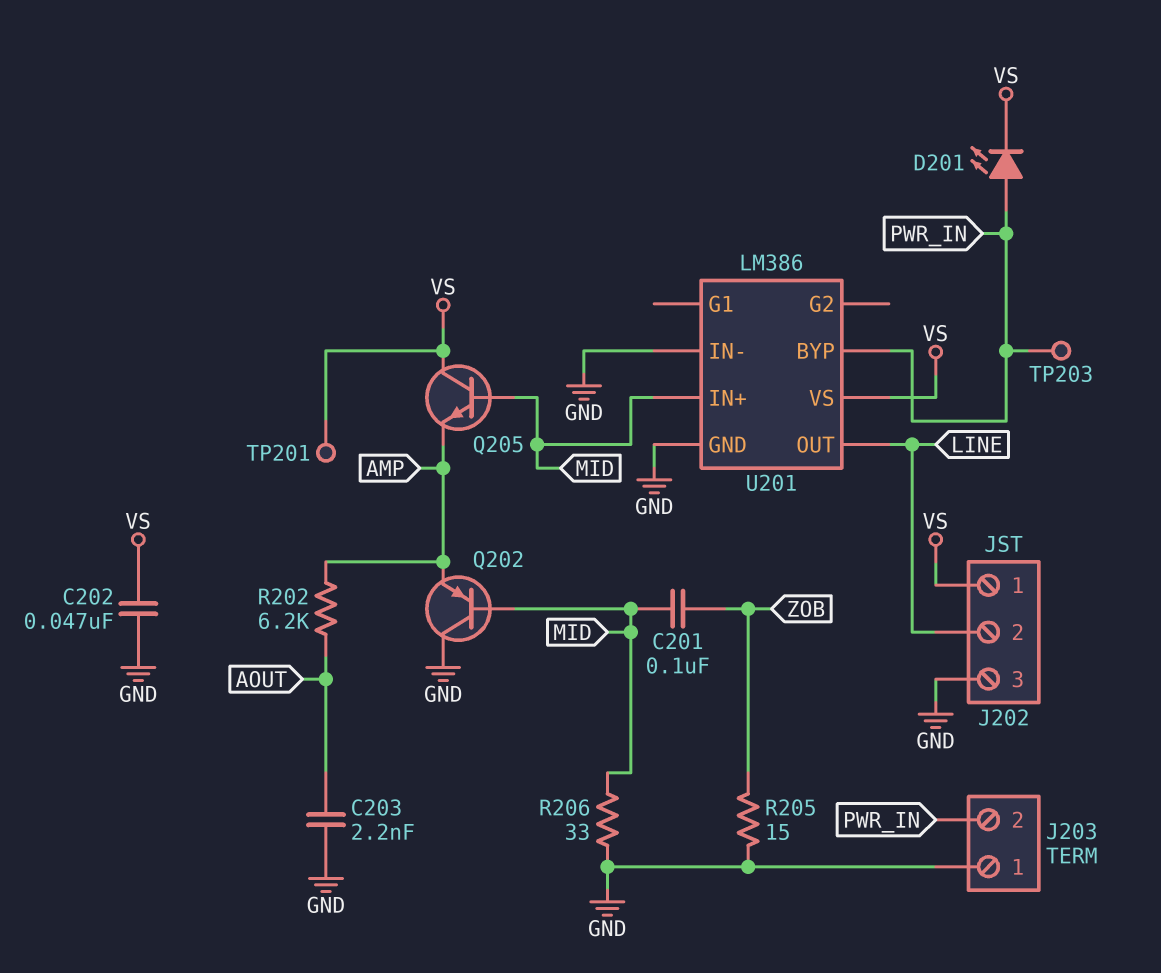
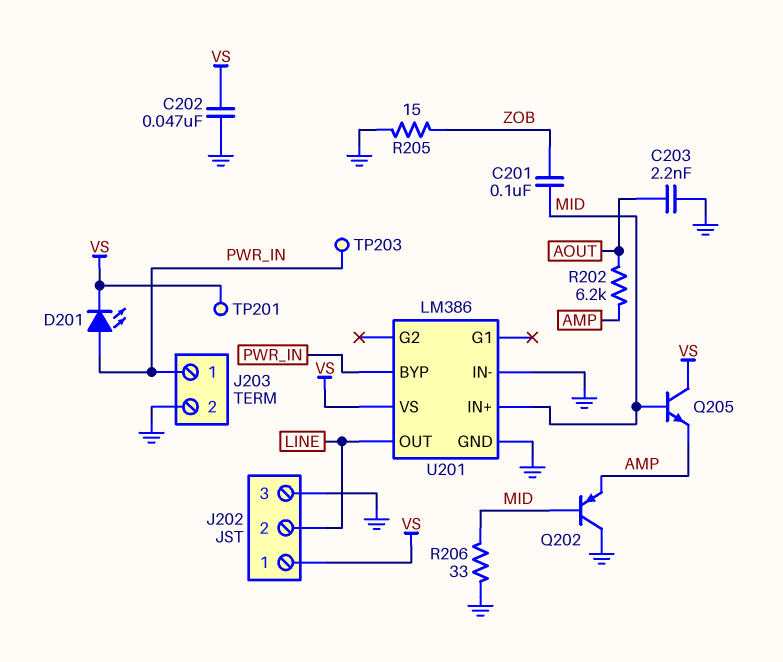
J203 pin 1: GND -> PWR_IN
J203 pin 2: PWR_IN -> GND

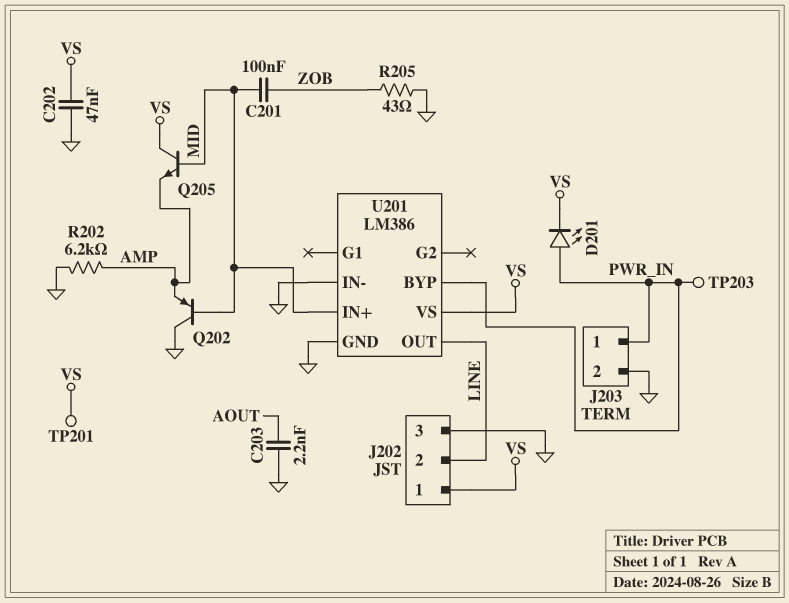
R202: 6.2k (AMP, AOUT) -> 6.2k (AMP, GND)
R205: 15 (GND, ZOB) -> 43 (GND, ZOB)
R206: 33 (GND, MID) -> none

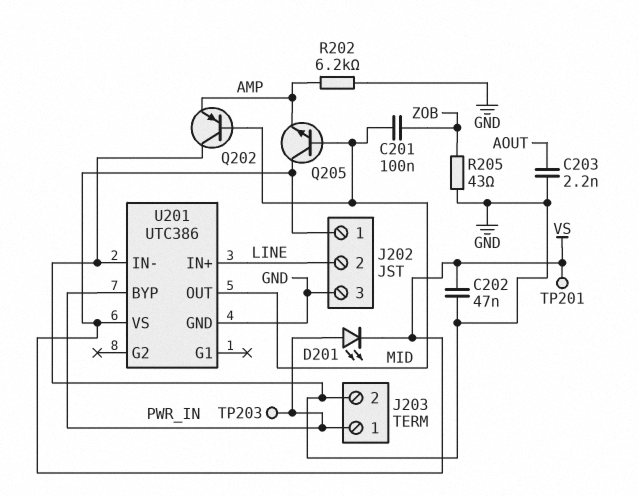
U201: LM386 -> UTC386
U201 pin IN+: MID -> LINE
U201 pin OUT: LINE -> MID

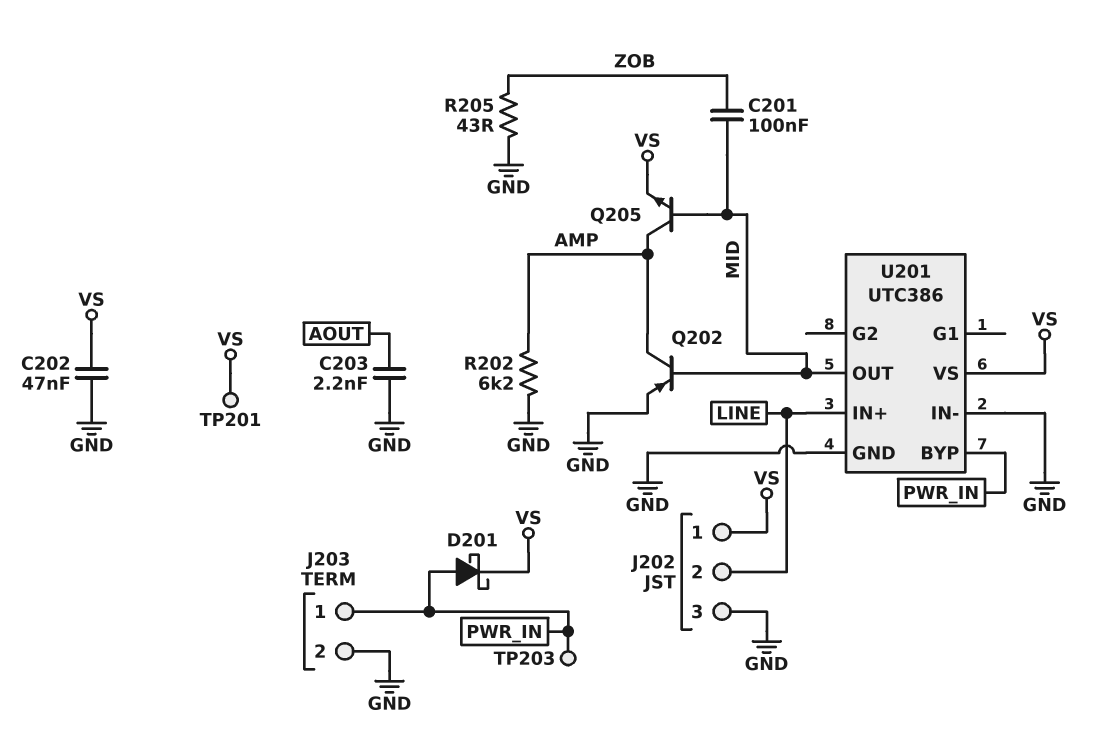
D201: LED (A PWR_IN, K VS) -> schottky (A PWR_IN, K VS)
Q202: PNP (B MID, C GND, E AMP) -> PNP (B MID, C AMP, E GND)
Q205: NPN (B MID, C VS, E AMP) -> NPN (B MID, C AMP, E VS)

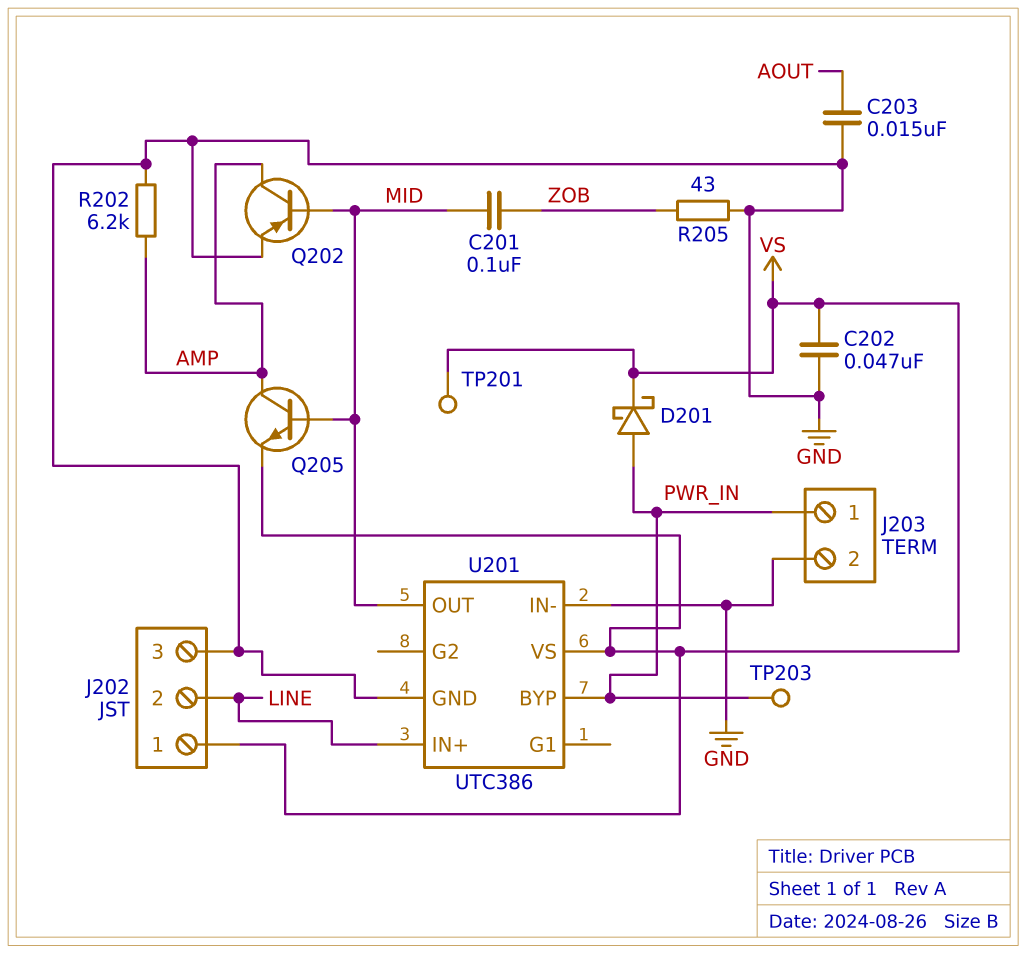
C203: 2.2nF (AOUT, GND) -> 15nF (AOUT, GND)

